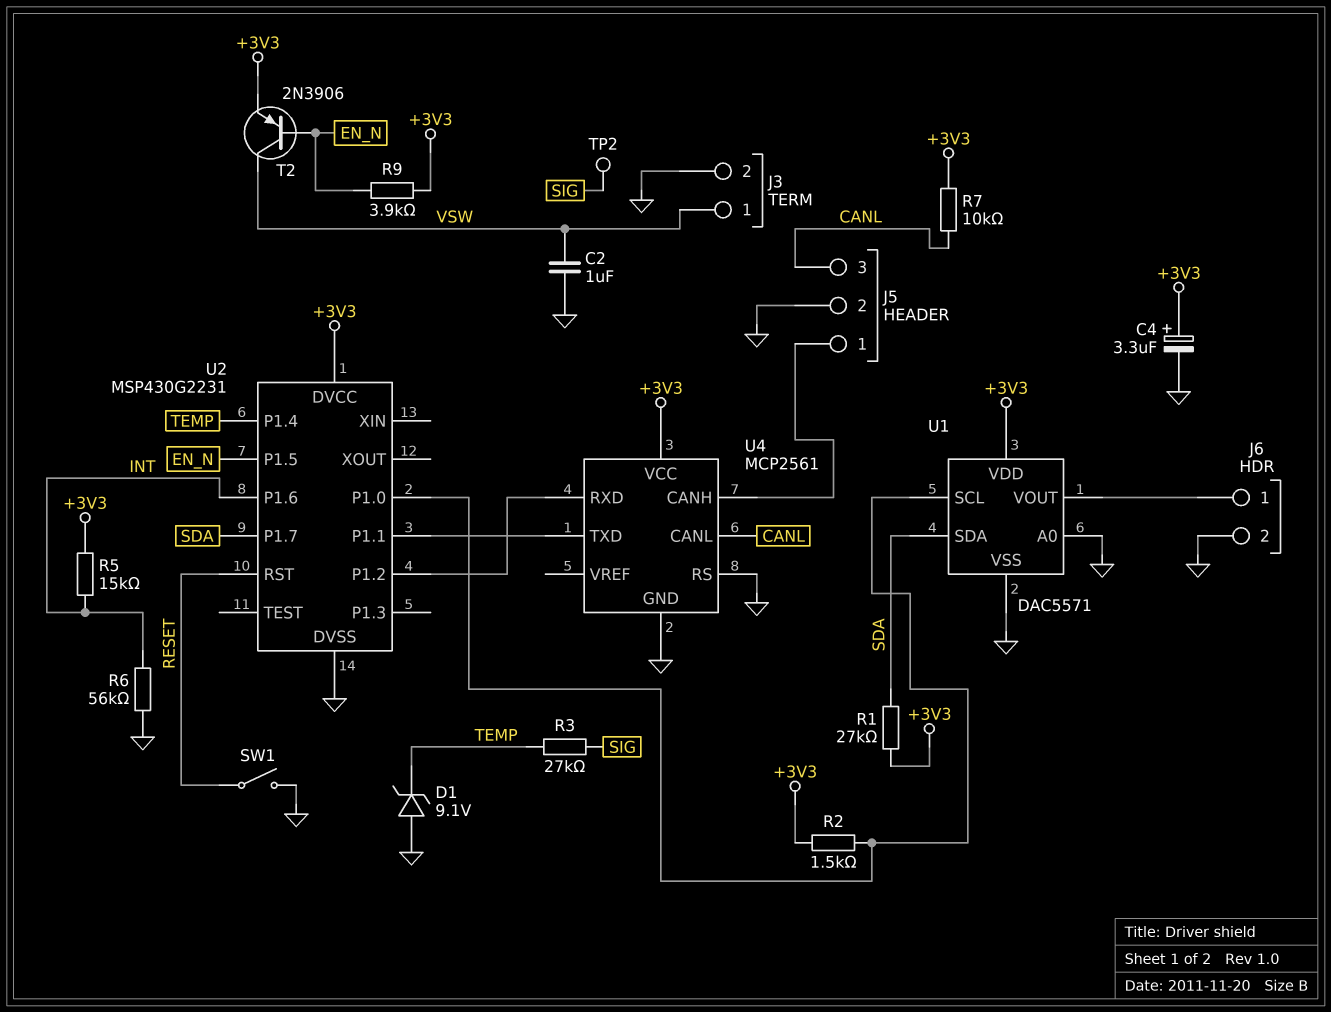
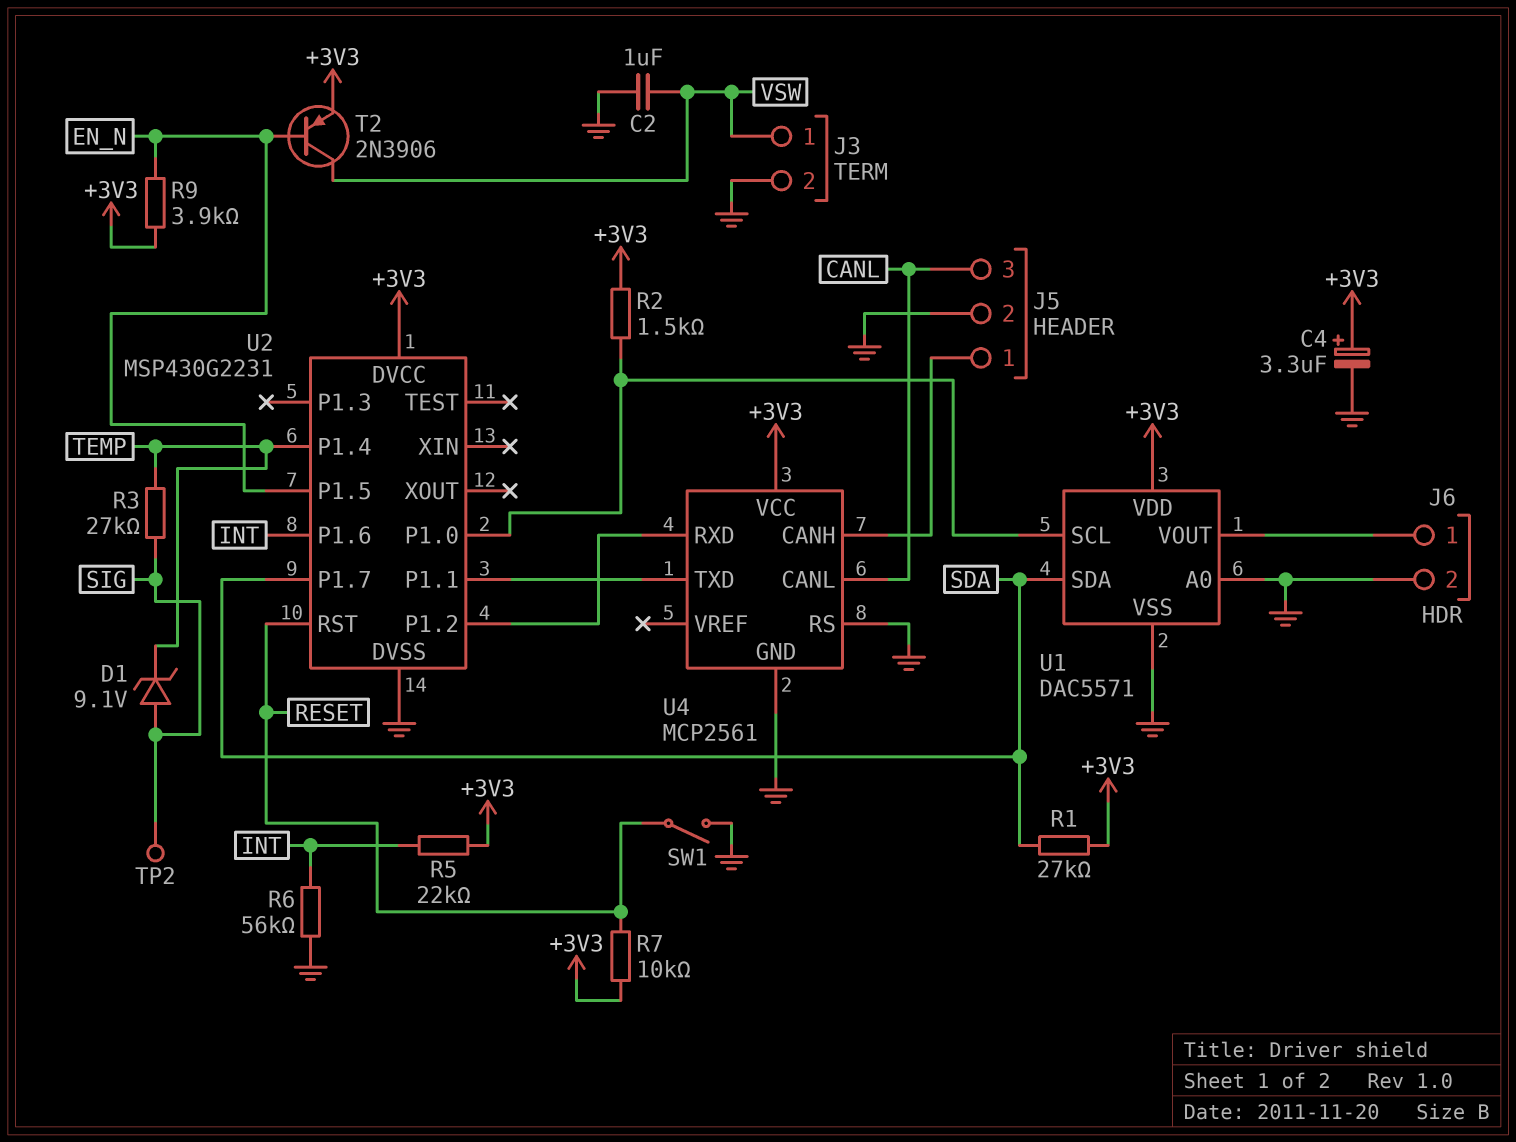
D1: zener 9.1V (A GND, K TEMP) -> zener 9.1V (A SIG, K TEMP)
R5: 15k (+3V3, INT) -> 22k (+3V3, INT)
R7: 10k (+3V3, CANL) -> 10k (+3V3, RESET)

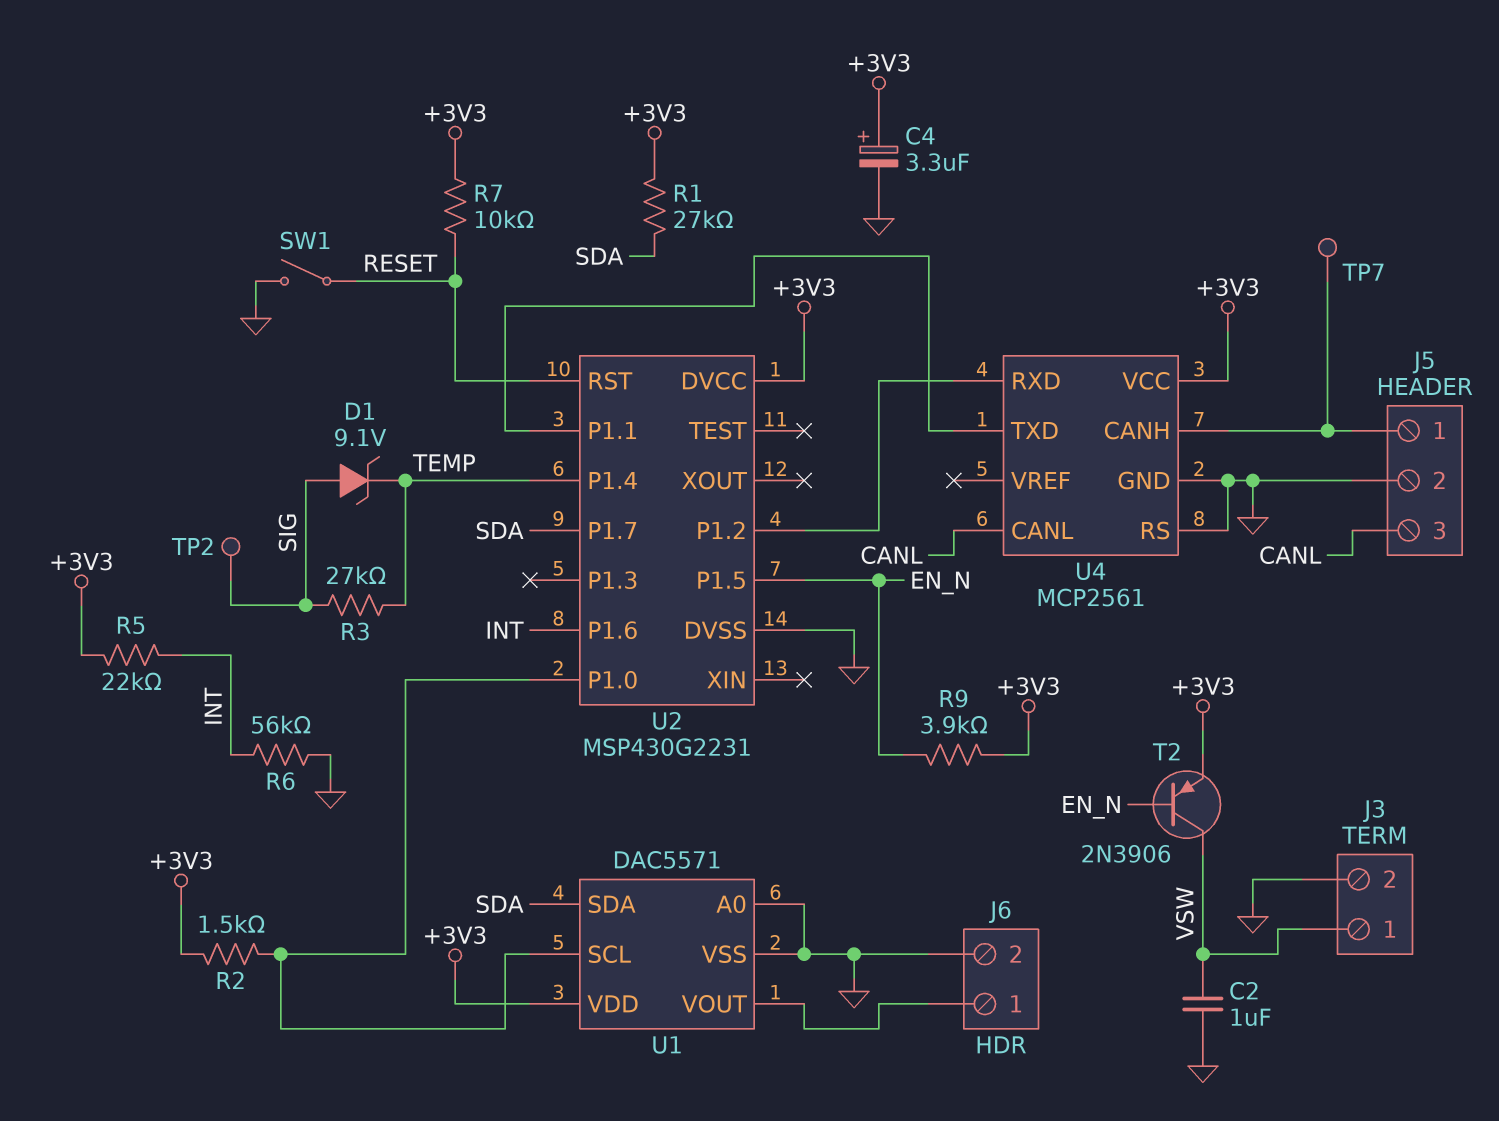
TP7: none -> test point (J5/1)

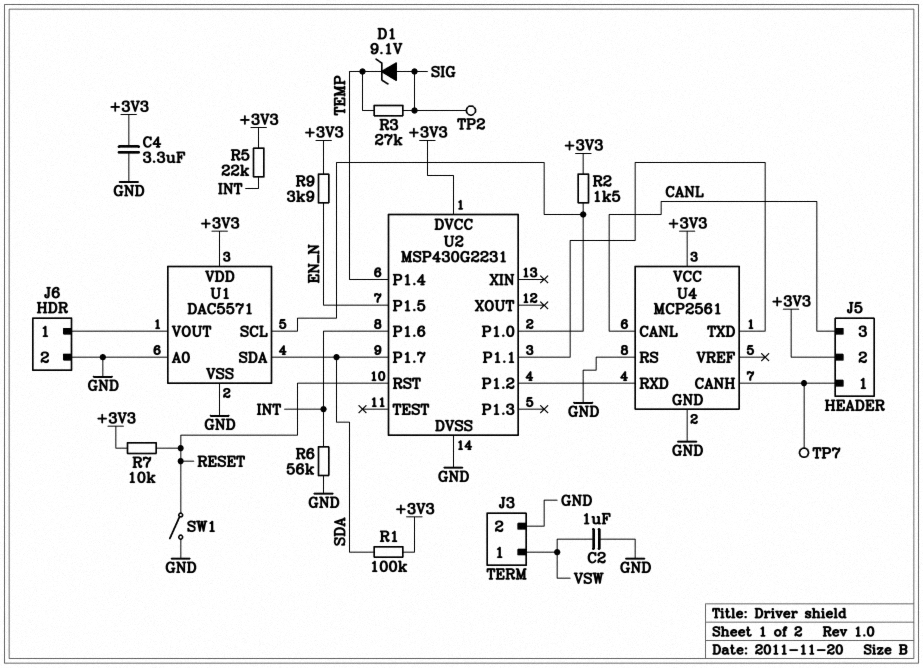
C4: 3.3uF (plus +3V3, minus GND) -> 3.3uF (+3V3, GND)
J5 pin 2: GND -> +3V3
R1: 27k (+3V3, SDA) -> 100k (+3V3, SDA)
T2: PNP 2N3906 (B EN_N, C VSW, E +3V3) -> none

